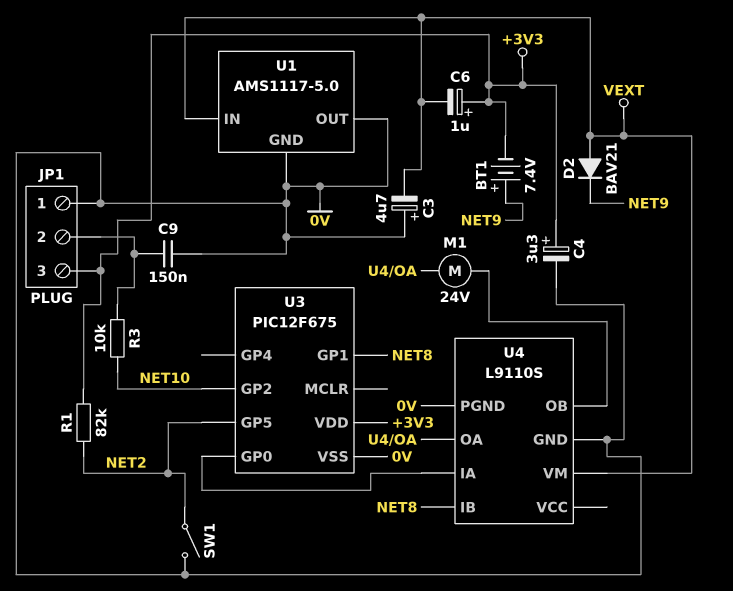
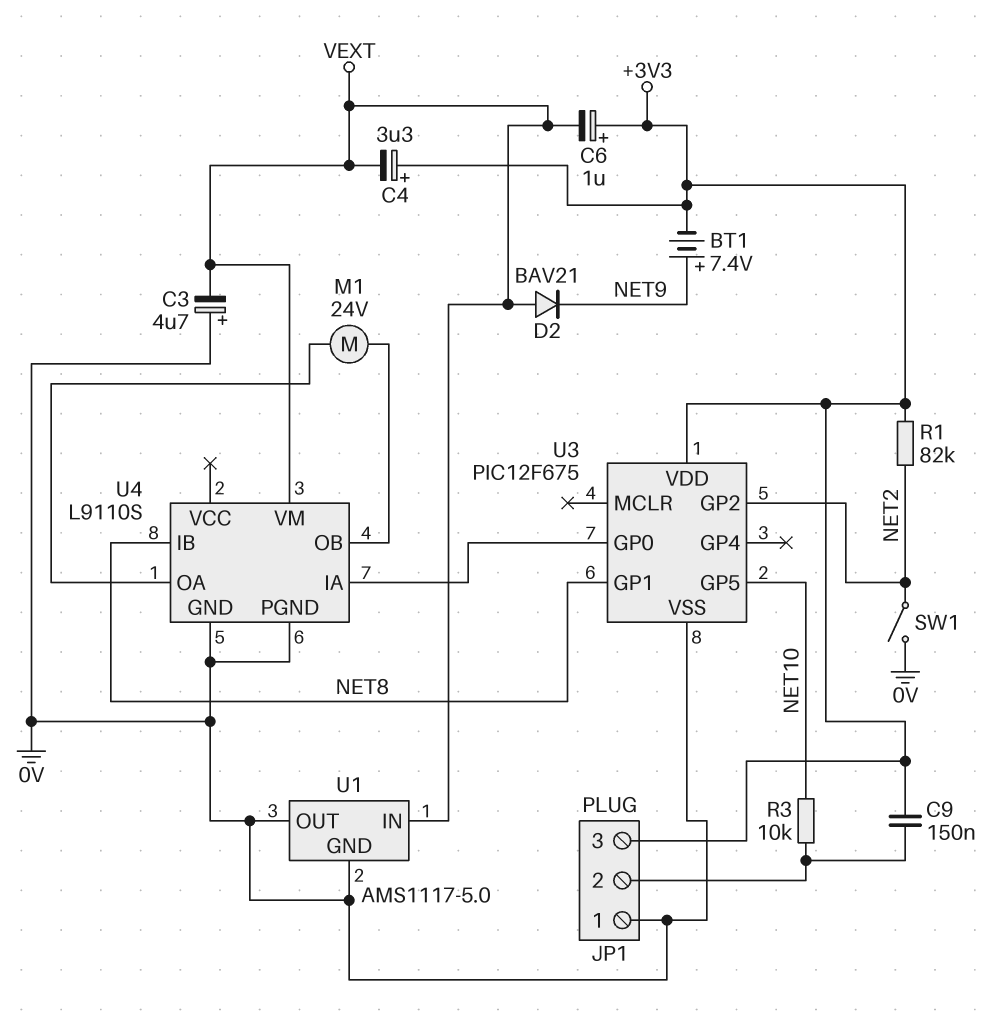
C4: 3.3uF (plus +3V3, minus 0V) -> 3.3uF (plus +3V3, minus VEXT)
C9: 150nF (0V, JP1/2) -> 150nF (+3V3, JP1/2)
U3 pin GP2: NET10 -> NET2
U3 pin GP5: NET2 -> NET10

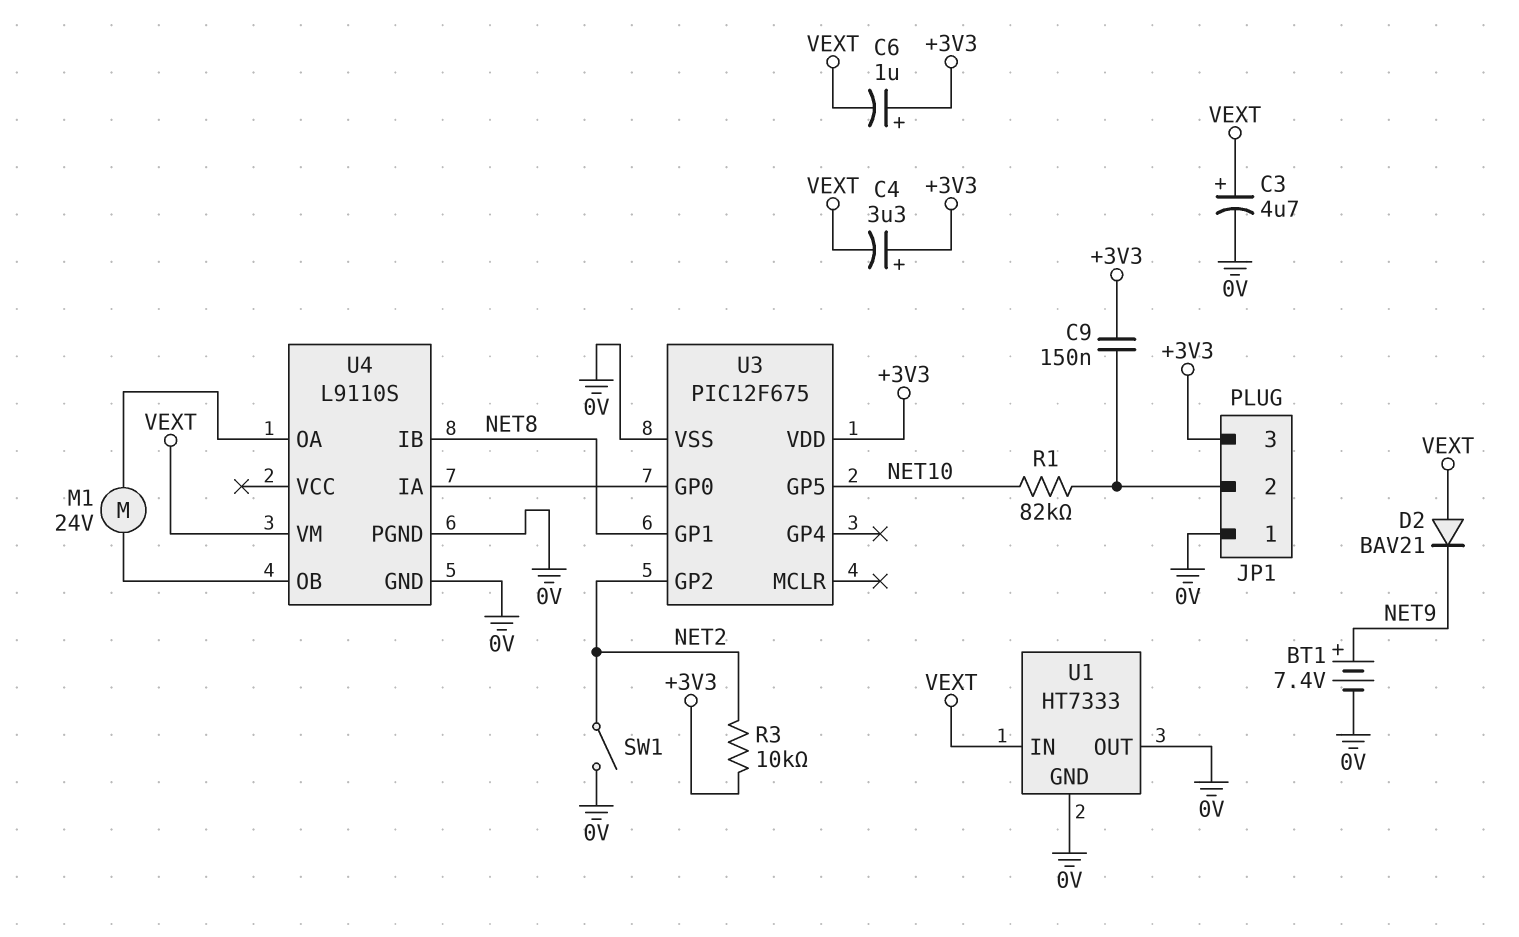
BT1: 7.4V (plus NET9, minus +3V3) -> 7.4V (plus NET9, minus 0V)
C3: 4.7uF (plus 0V, minus VEXT) -> 4.7uF (plus VEXT, minus 0V)
R1: 82k (+3V3, NET2) -> 82k (JP1/2, NET10)
R3: 10k (JP1/2, NET10) -> 10k (+3V3, NET2)
U1: AMS1117-5.0 -> HT7333

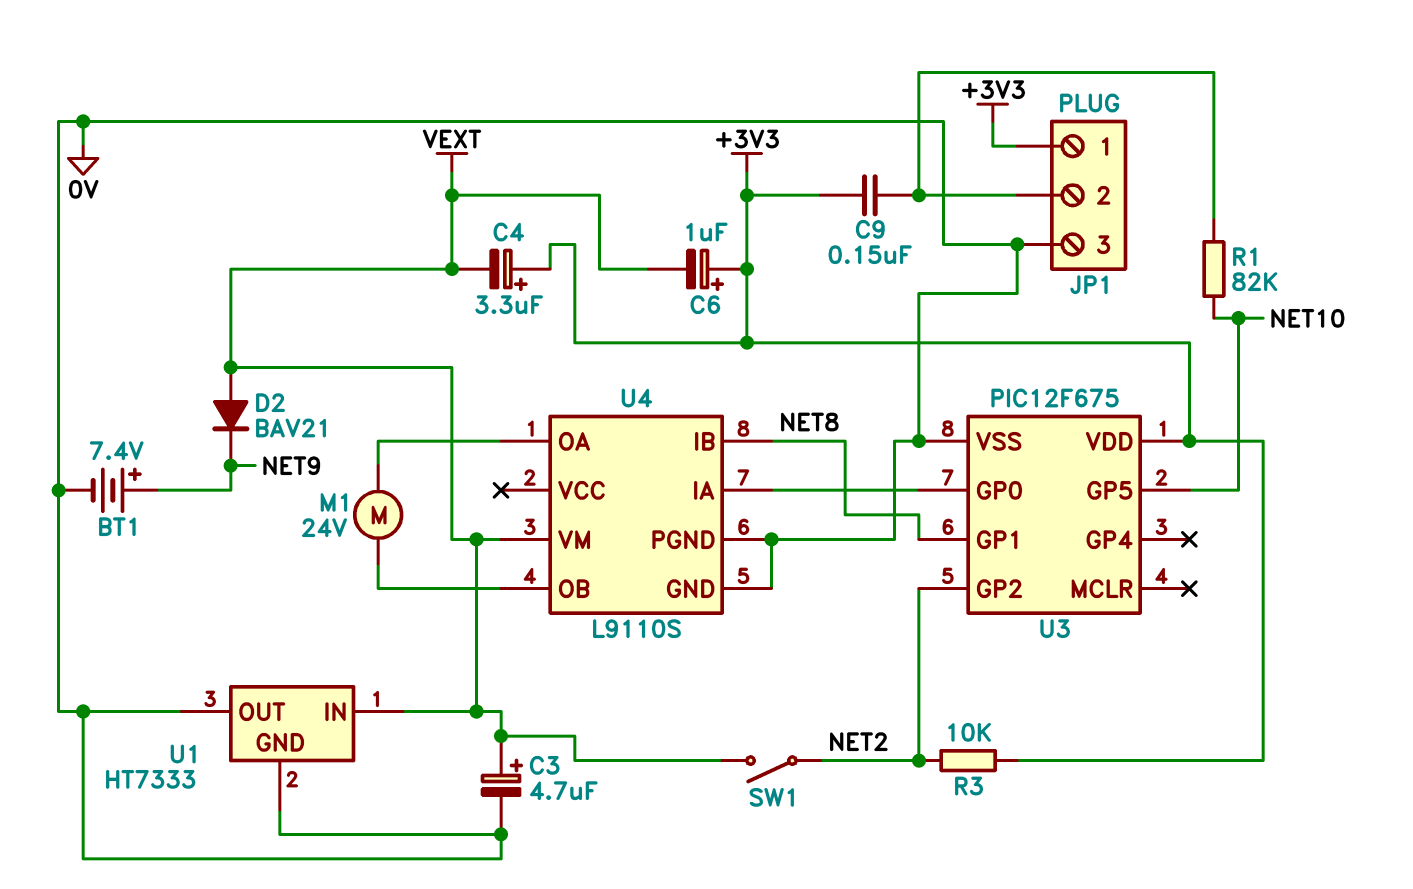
JP1 pin 1: 0V -> +3V3
JP1 pin 3: +3V3 -> 0V
SW1: switch (0V, NET2) -> switch (NET2, VEXT)

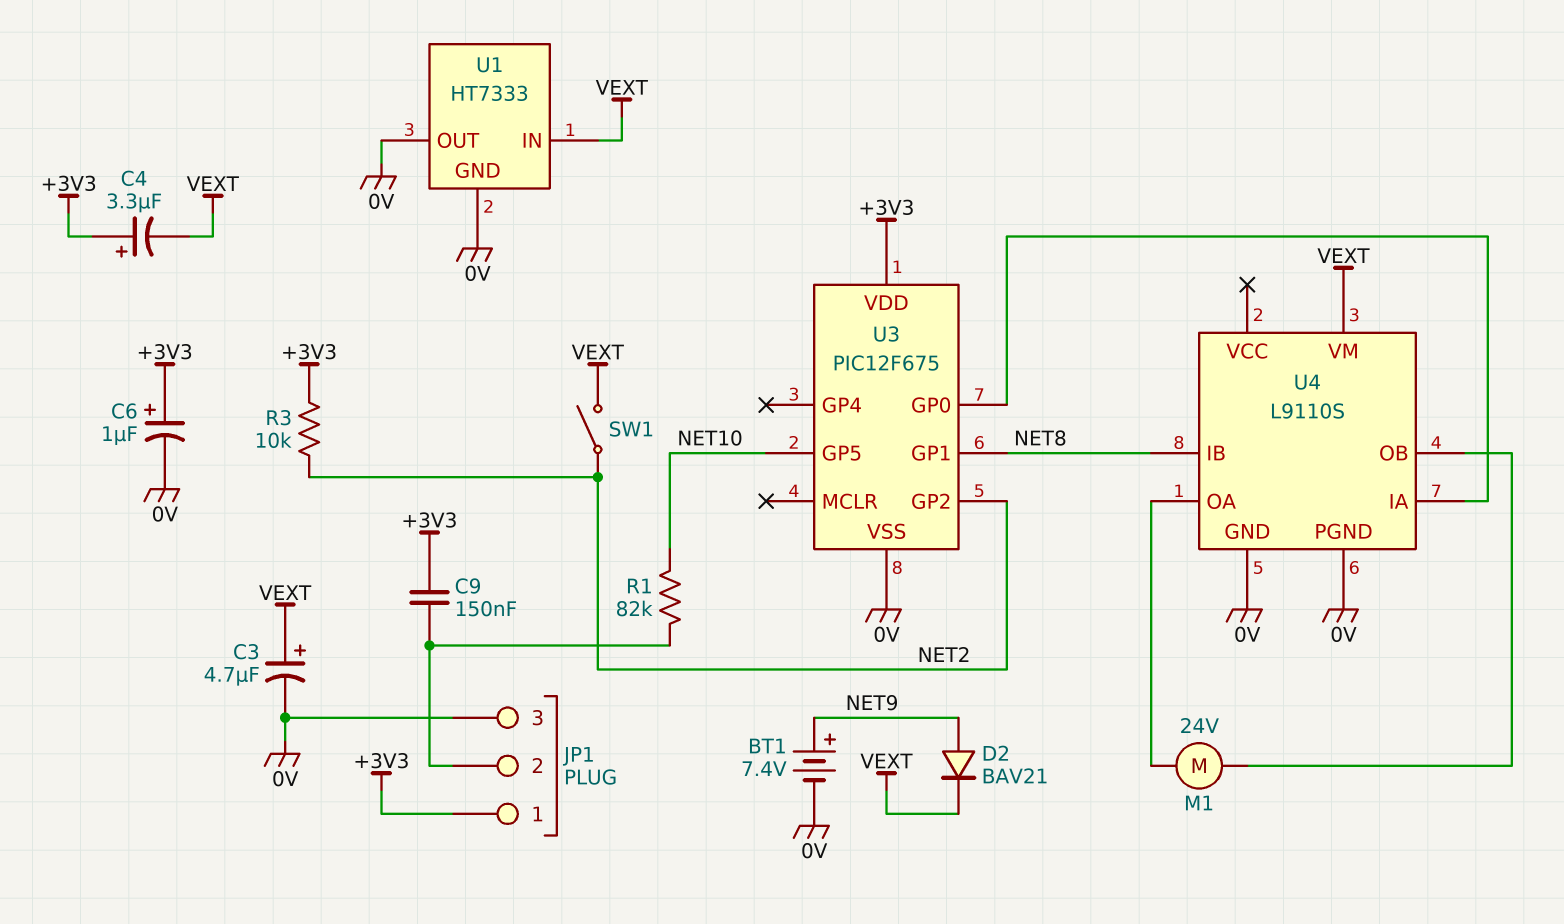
C6: 1uF (plus +3V3, minus VEXT) -> 1uF (plus +3V3, minus 0V)
D2: diode BAV21 (A VEXT, K NET9) -> diode BAV21 (A NET9, K VEXT)

